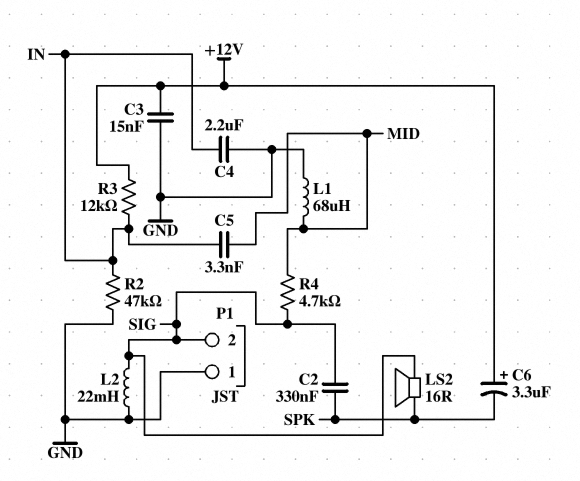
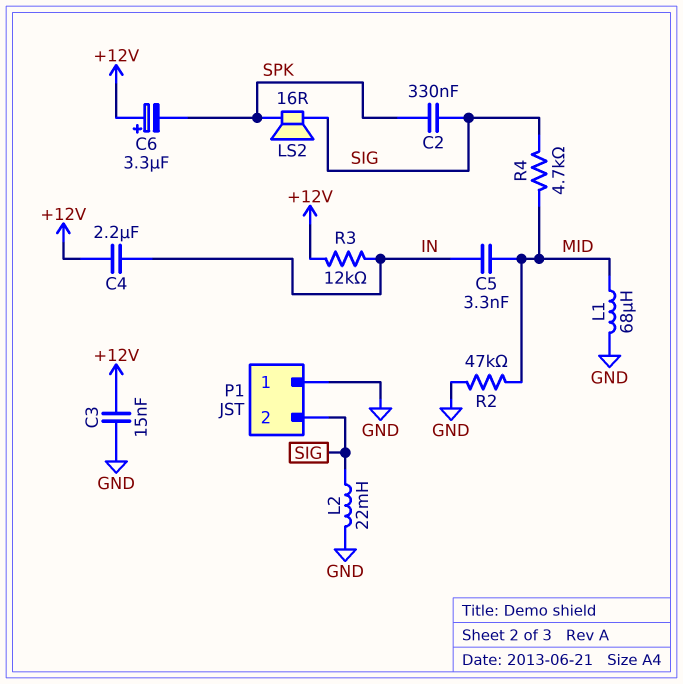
C4: 2.2uF (GND, IN) -> 2.2uF (+12V, IN)
R2: 47k (GND, IN) -> 47k (GND, MID)

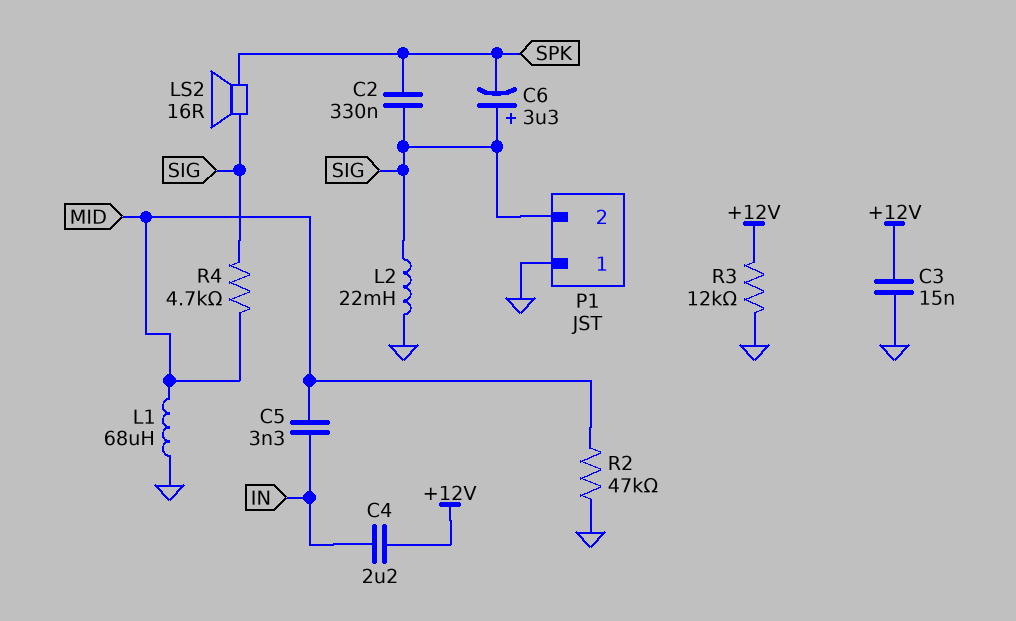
C6: 3.3uF (plus +12V, minus SPK) -> 3.3uF (plus SIG, minus SPK)
R3: 12k (+12V, IN) -> 12k (+12V, GND)

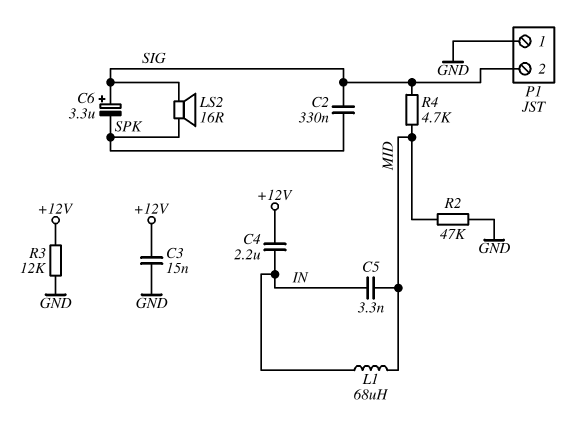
L1: 68uH (GND, MID) -> 68uH (IN, MID)
L2: 22mH (GND, SIG) -> none

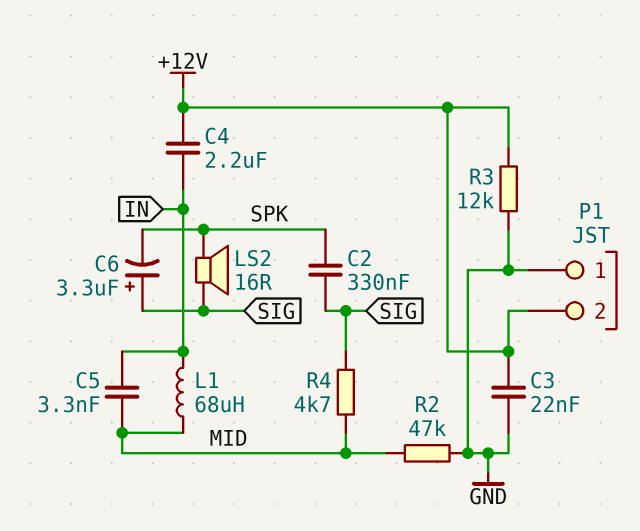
C3: 15nF (+12V, GND) -> 22nF (+12V, GND)
P1 pin 2: SIG -> +12V

